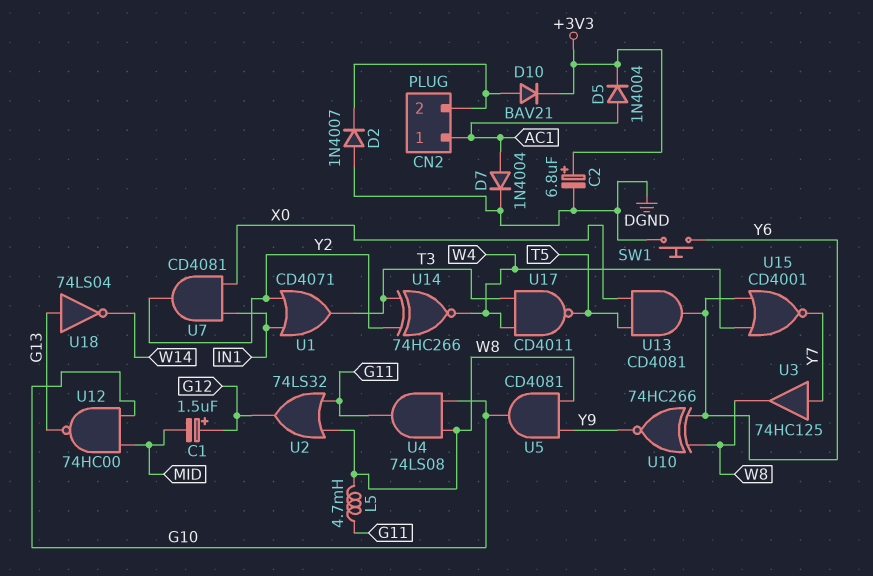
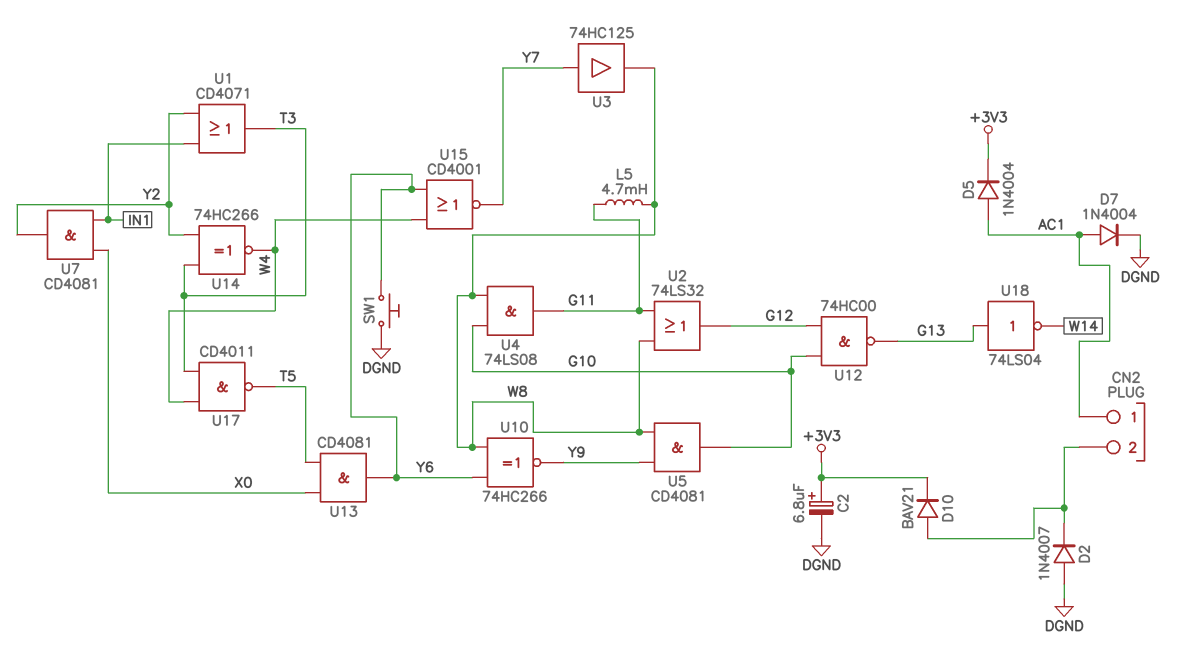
C1: 1.5uF (plus G12, minus MID) -> none
U12: NAND 74HC00 (in G10, in MID, out G13) -> NAND 74HC00 (in G10, in G12, out G13)

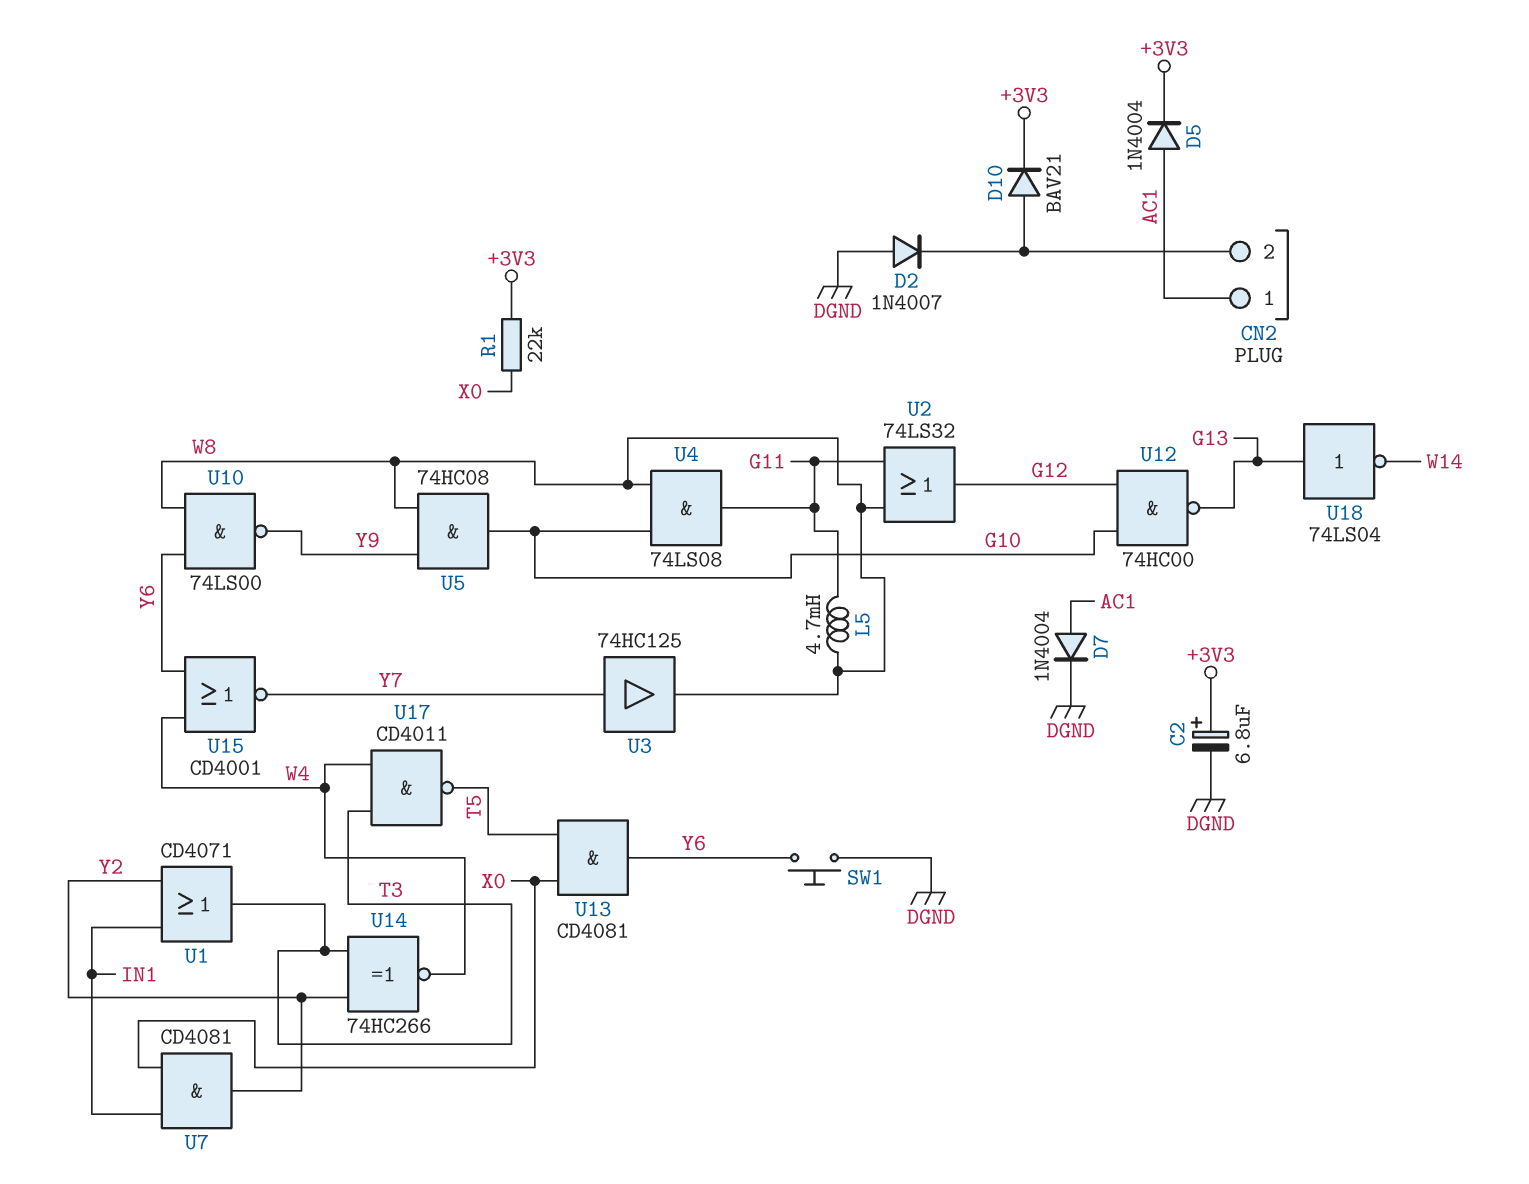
R1: none -> 22k (+3V3, X0)
U5: AND CD4081 (in W8, in Y9, out G10) -> AND 74HC08 (in W8, in Y9, out G10)
U10: XNOR 74HC266 (in W8, in Y6, out Y9) -> NAND 74LS00 (in W8, in Y6, out Y9)

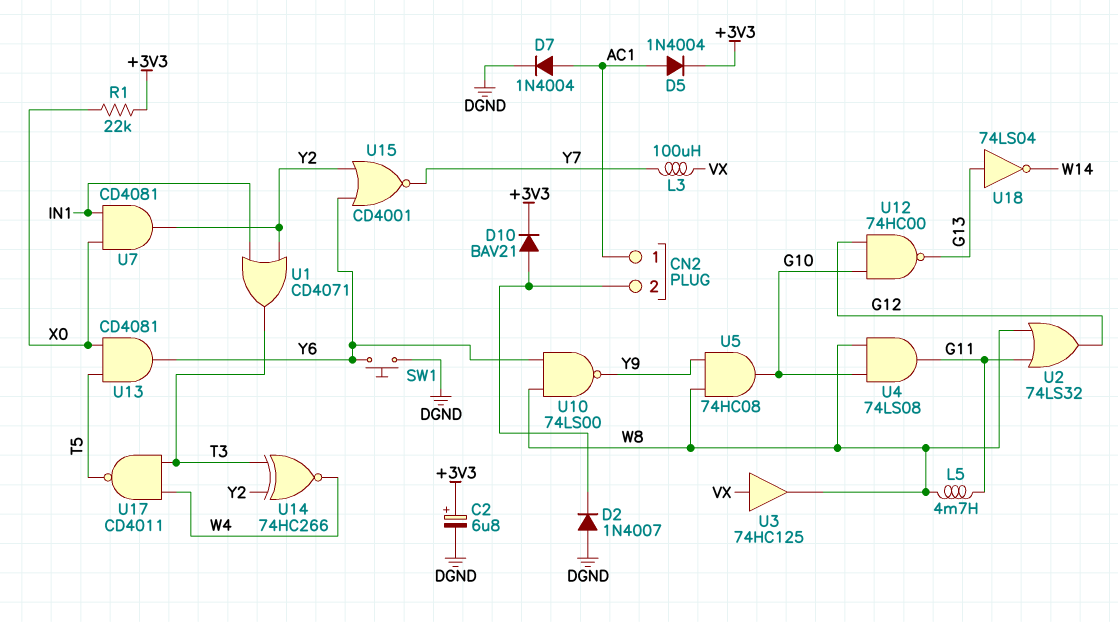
L3: none -> 100uH (VX, Y7)
U3: buffer 74HC125 (in Y7, out W8) -> buffer 74HC125 (in VX, out W8)
U15: NOR CD4001 (in W4, in Y6, out Y7) -> NOR CD4001 (in Y2, in Y6, out Y7)

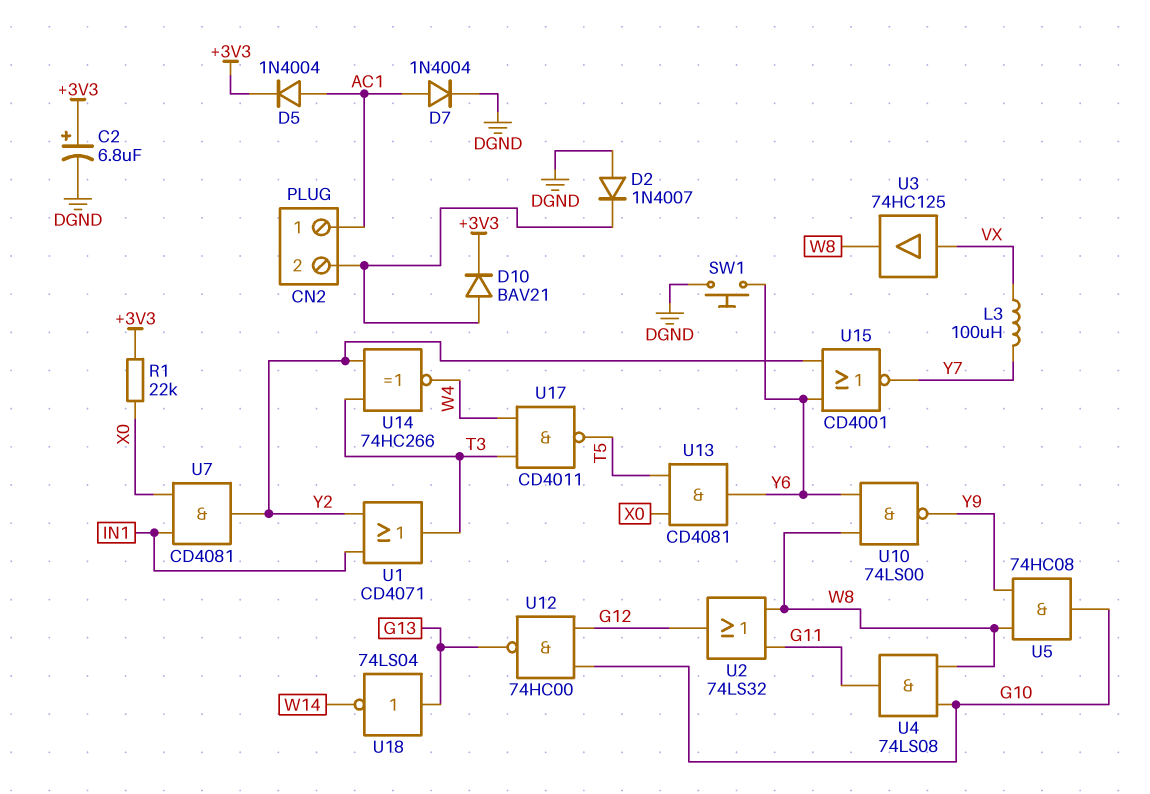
L5: 4.7mH (G11, W8) -> none

